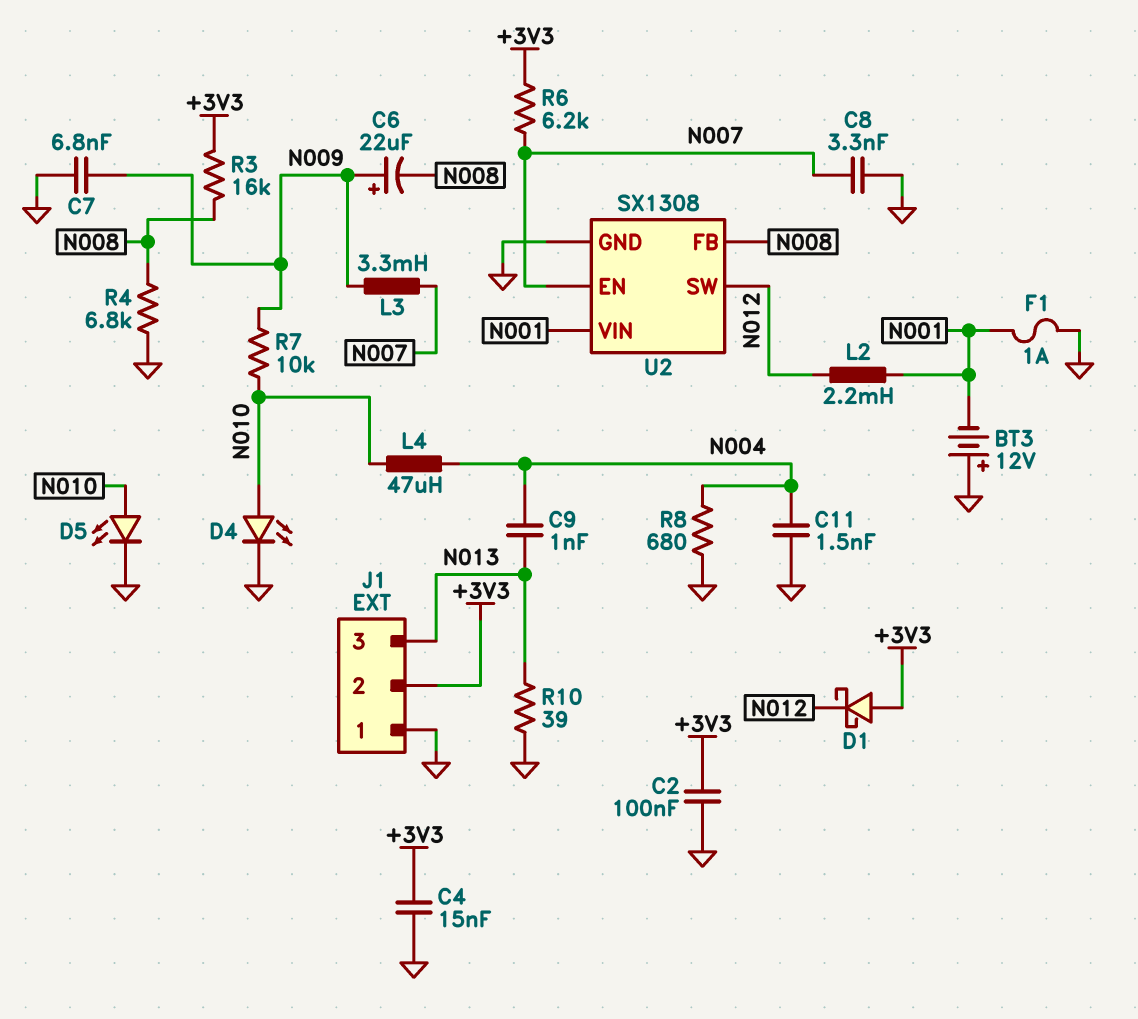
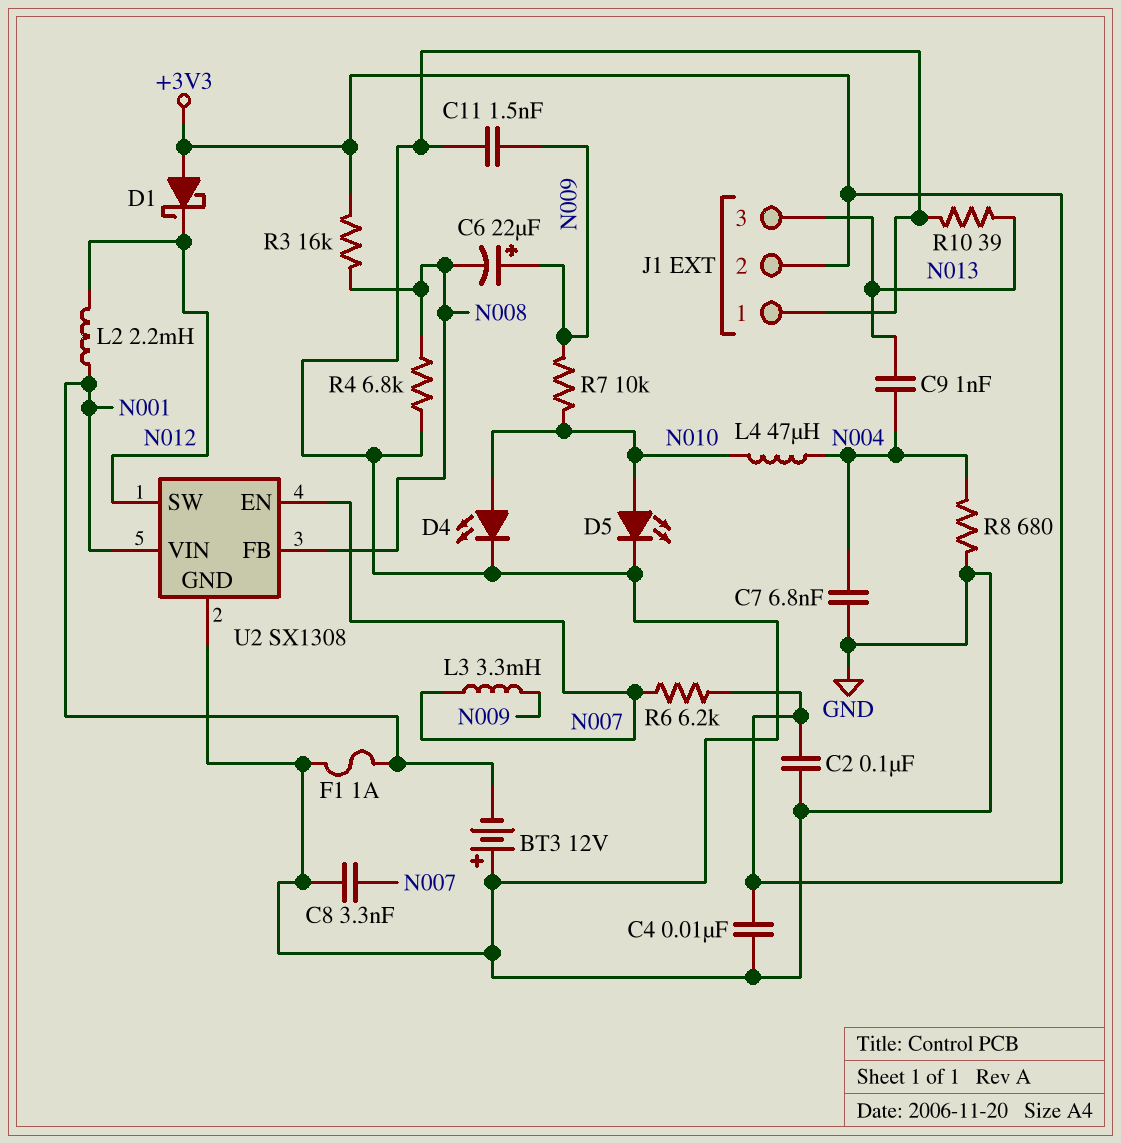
C4: 15nF (+3V3, GND) -> 10nF (+3V3, GND)
C7: 6.8nF (GND, N009) -> 6.8nF (GND, N004)
C11: 1.5nF (GND, N004) -> 1.5nF (GND, N009)

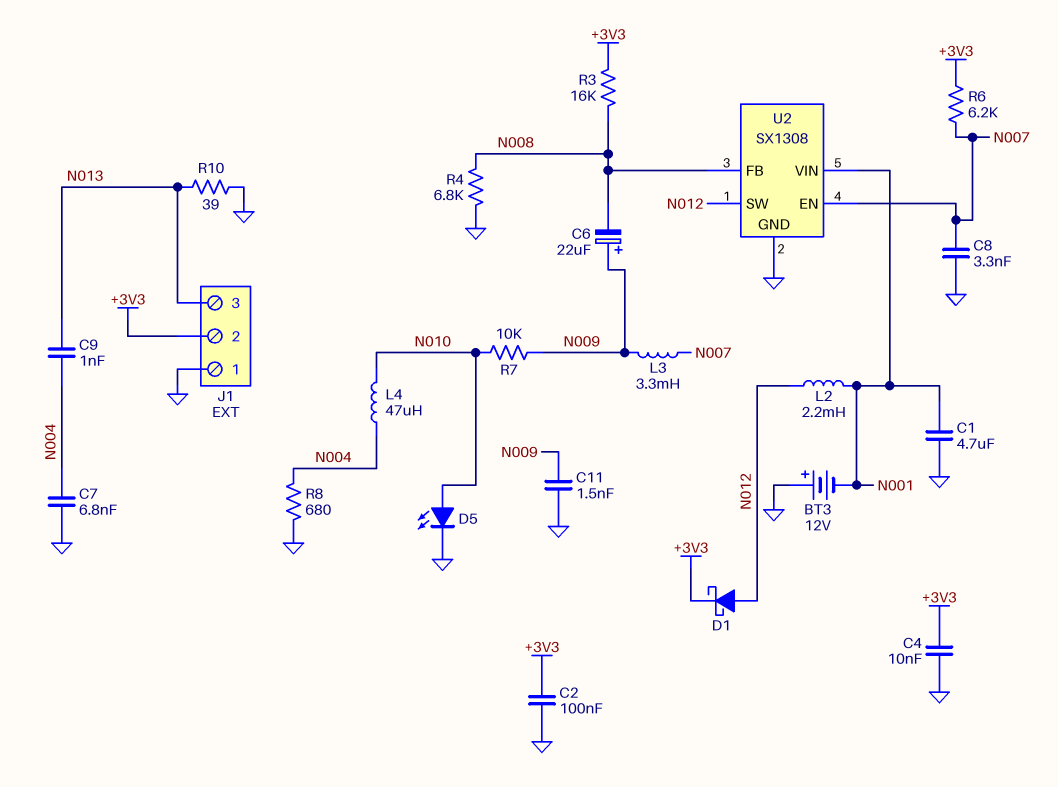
C1: none -> 4.7uF (GND, N001)
D1: schottky (A +3V3, K N012) -> schottky (A N012, K +3V3)
D4: LED (A N010, K GND) -> none
F1: 1A (GND, N001) -> none

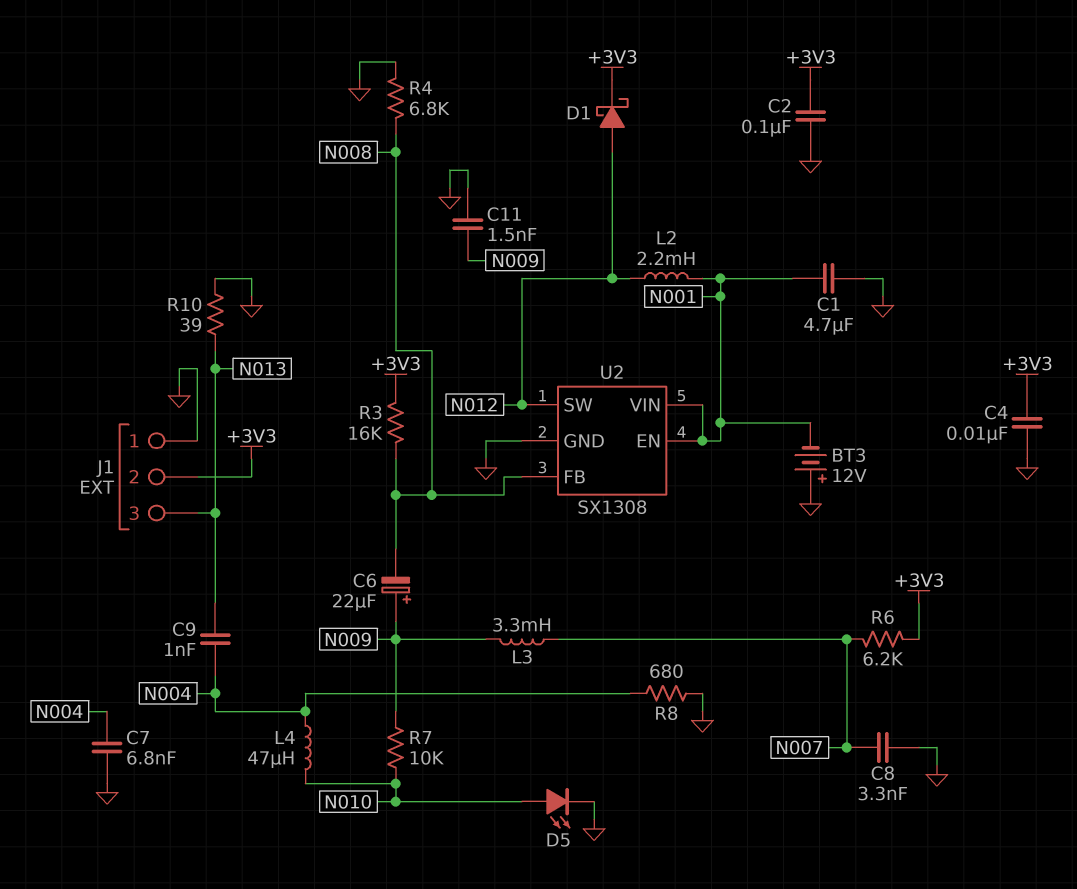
U2 pin EN: N007 -> N001

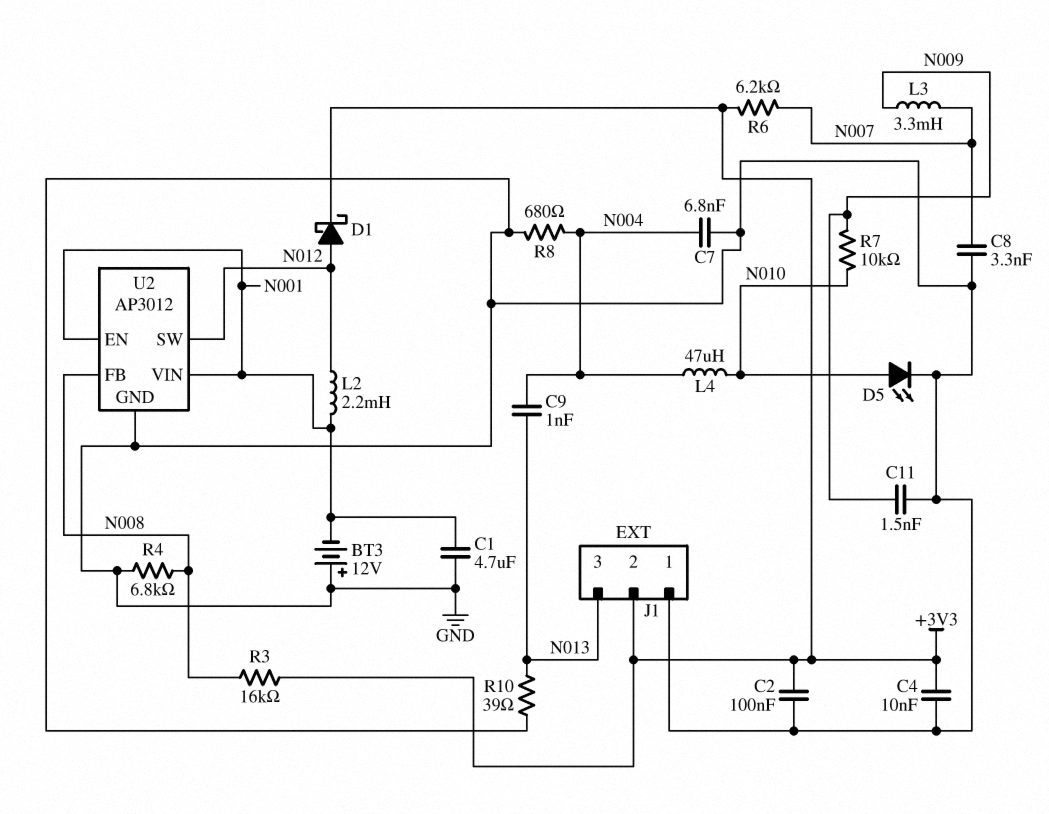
C6: 22uF (plus N009, minus N008) -> none
U2: SX1308 -> AP3012

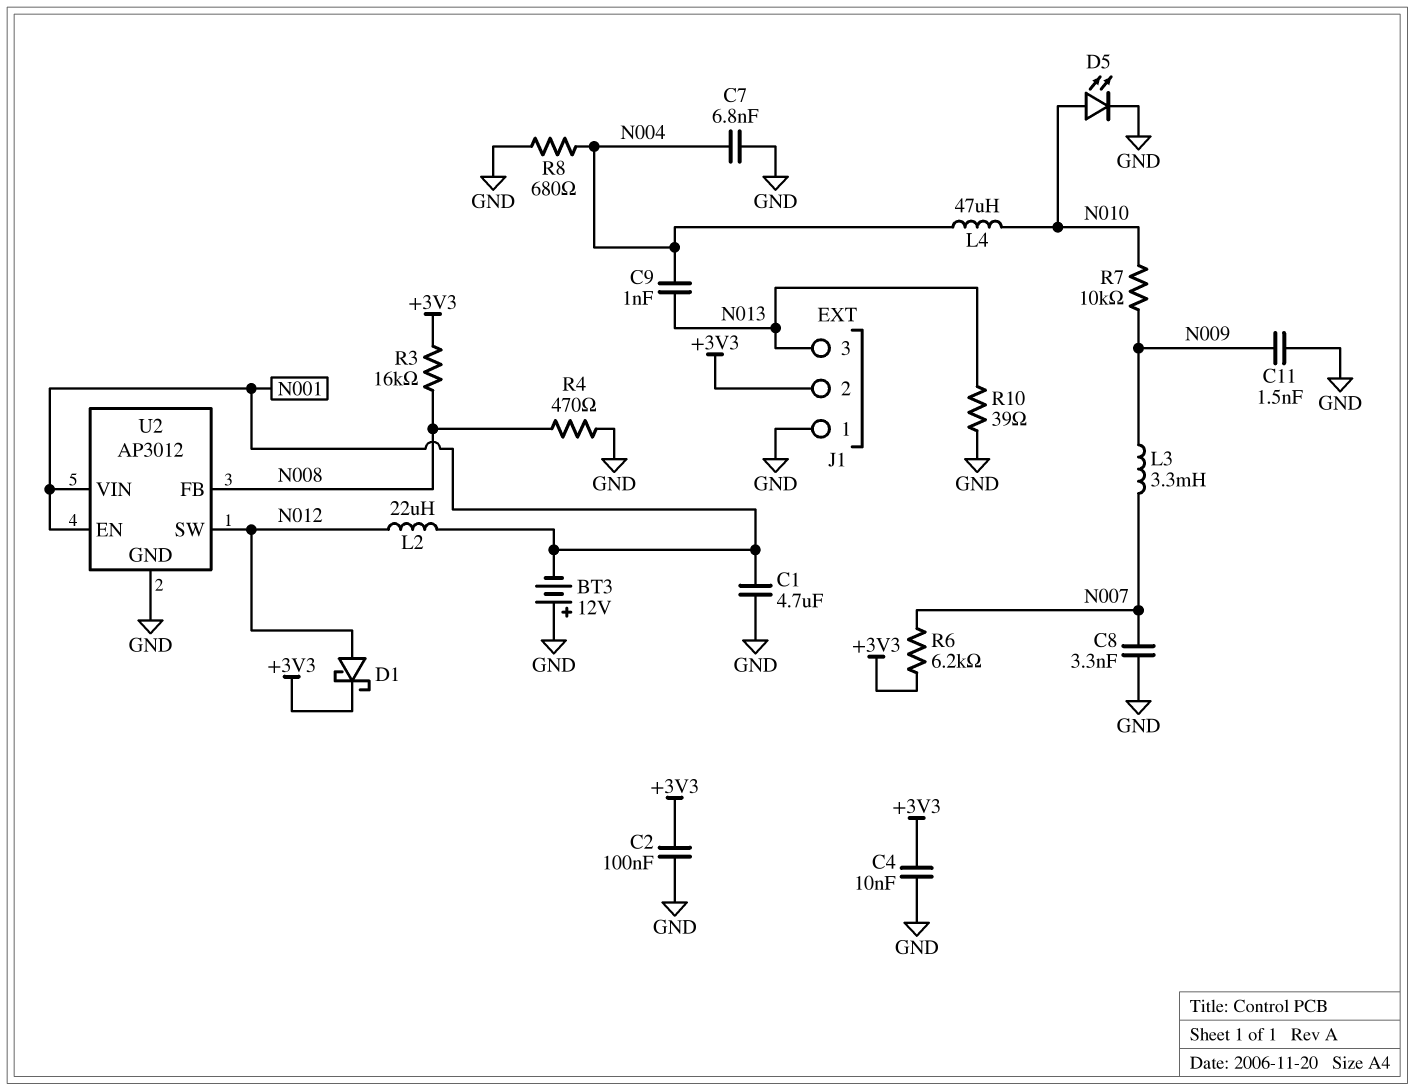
L2: 2.2mH (N001, N012) -> 22uH (N001, N012)
R4: 6.8k (GND, N008) -> 470 (GND, N008)

